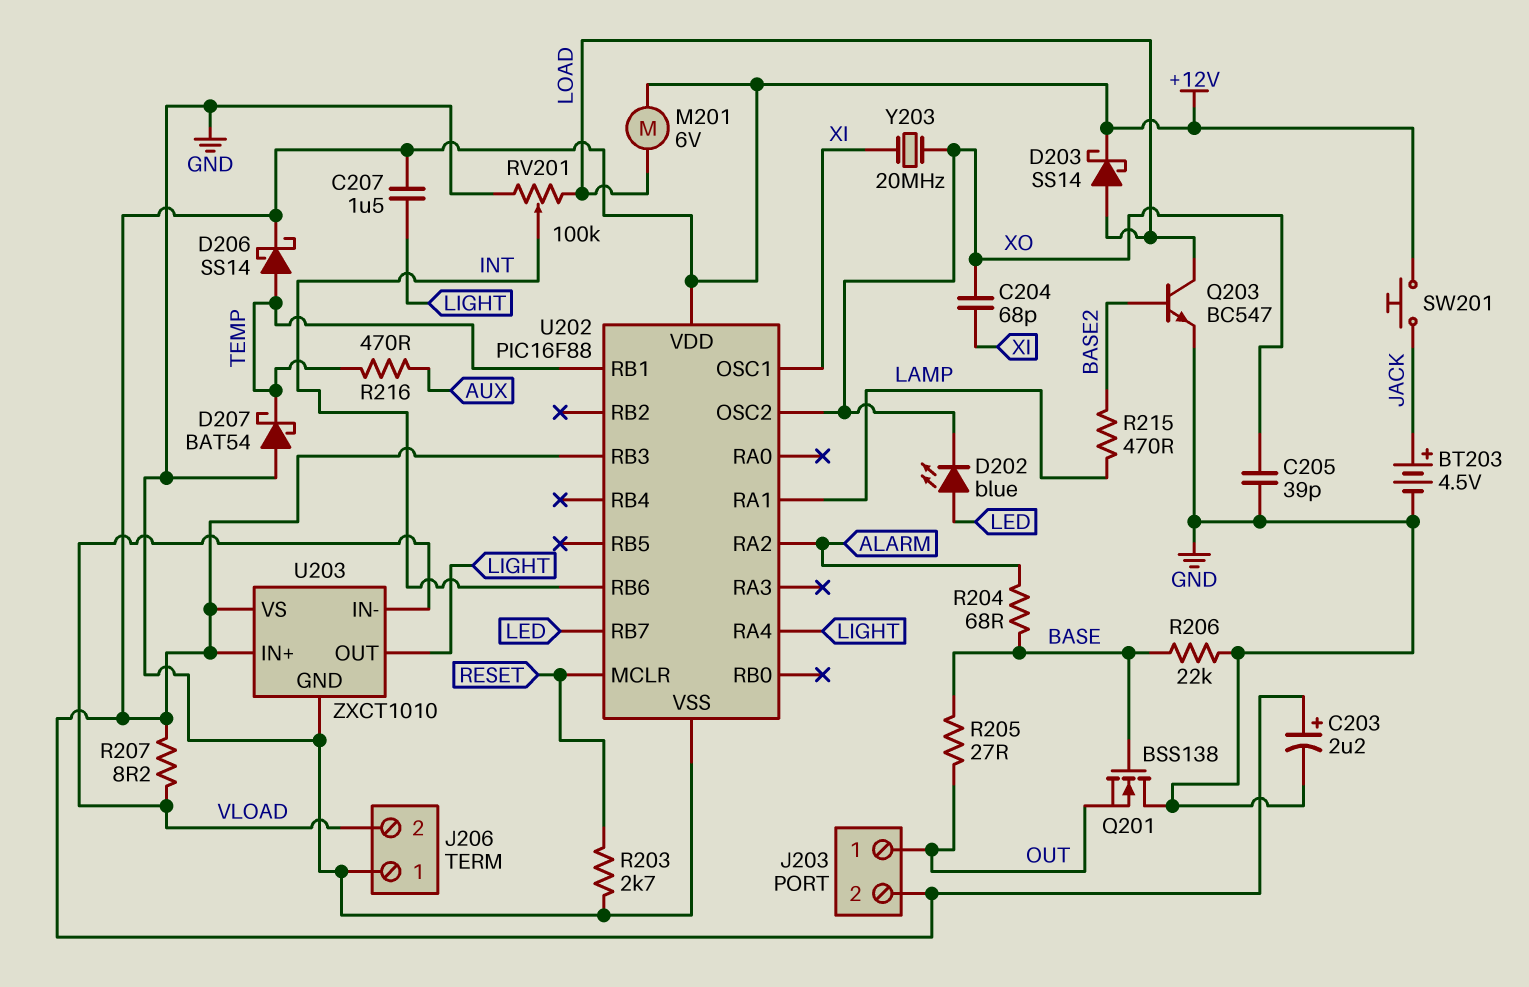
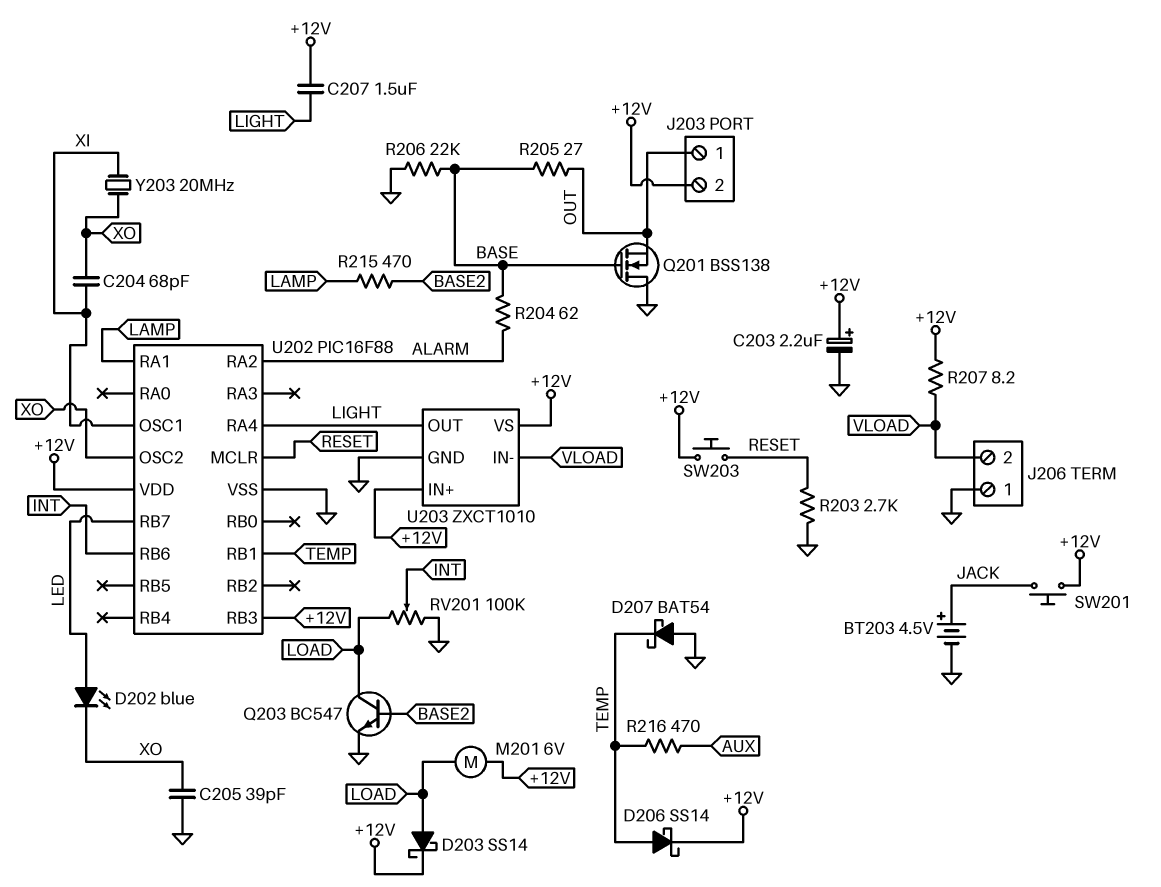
R204: 68 (ALARM, BASE) -> 62 (ALARM, BASE)
SW203: none -> button (+12V, RESET)

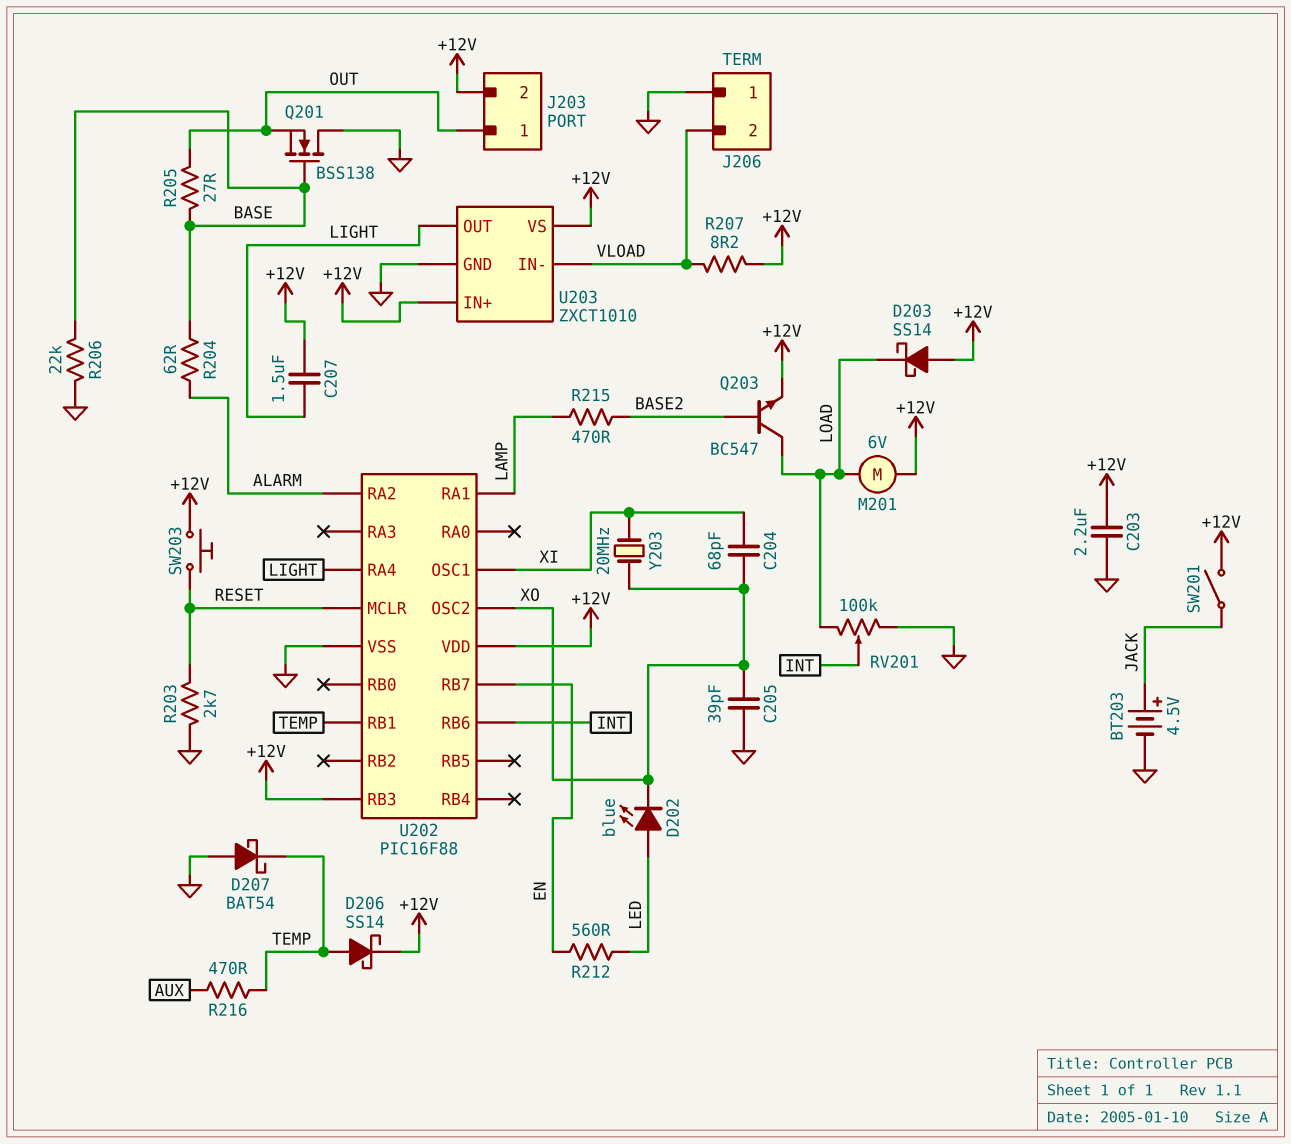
C203: 2.2uF (plus +12V, minus GND) -> 2.2uF (+12V, GND)
D203: schottky SS14 (A LOAD, K +12V) -> schottky SS14 (A +12V, K LOAD)
Q203: NPN BC547 (B BASE2, C LOAD, E GND) -> NPN BC547 (B BASE2, C LOAD, E +12V)
R212: none -> 560 (EN, LED)
SW201: button (+12V, JACK) -> switch (+12V, JACK)
U202 pin RB7: LED -> EN

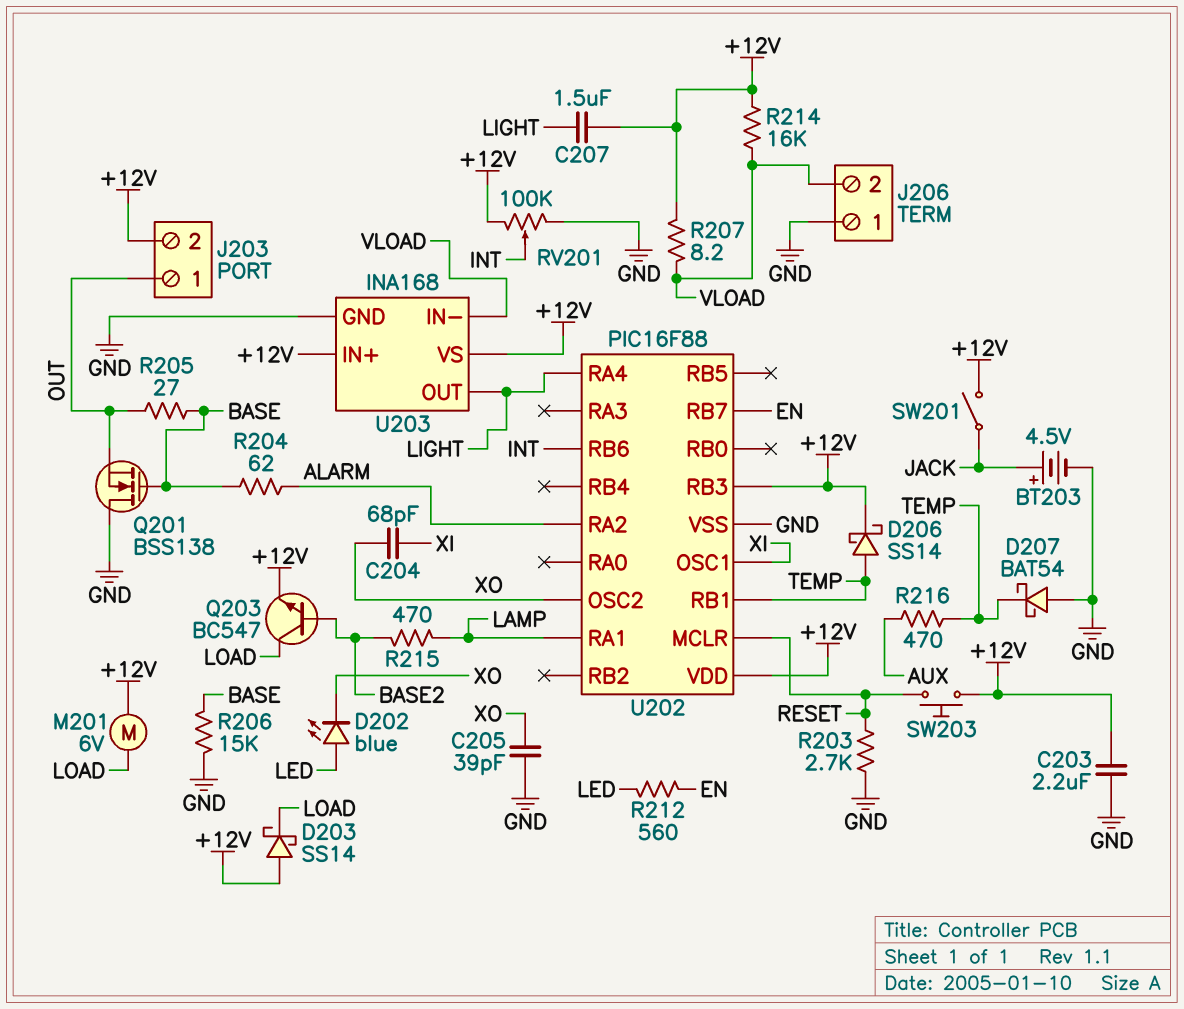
R206: 22k (BASE, GND) -> 15k (BASE, GND)
R214: none -> 16k (+12V, VLOAD)
RV201: 100k (GND, LOAD, wiper INT) -> 100k (+12V, GND, wiper INT)
U203: ZXCT1010 -> INA168
Y203: 20MHz (XI, XO) -> none

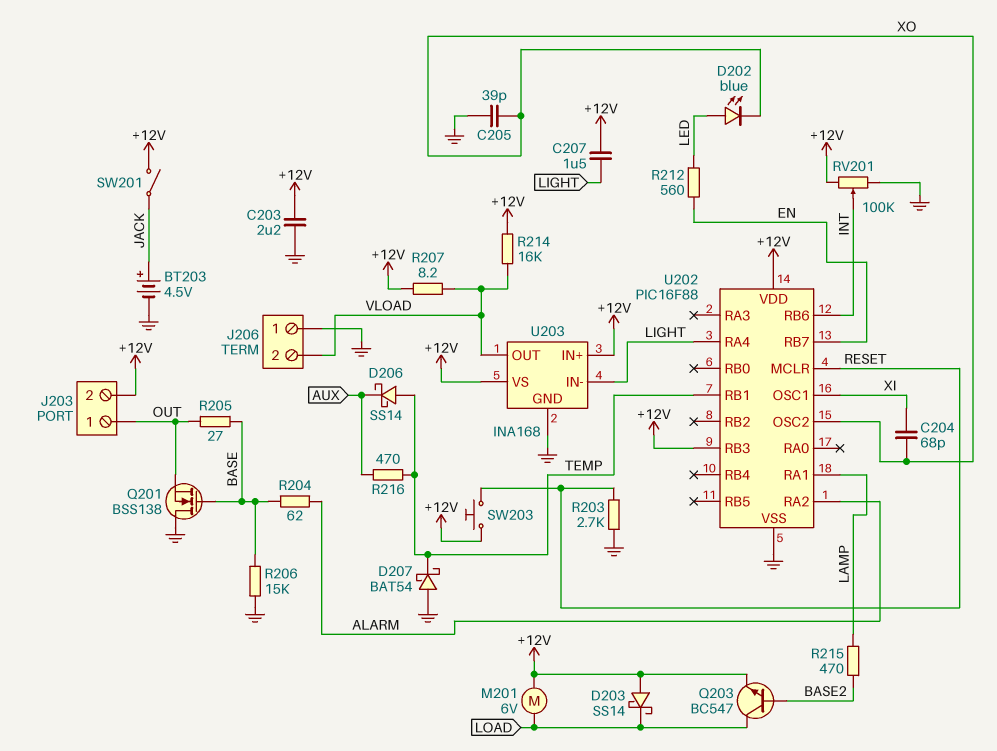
D206: schottky SS14 (A TEMP, K +12V) -> schottky SS14 (A TEMP, K AUX)
U203 pin IN-: VLOAD -> LIGHT
U203 pin OUT: LIGHT -> VLOAD

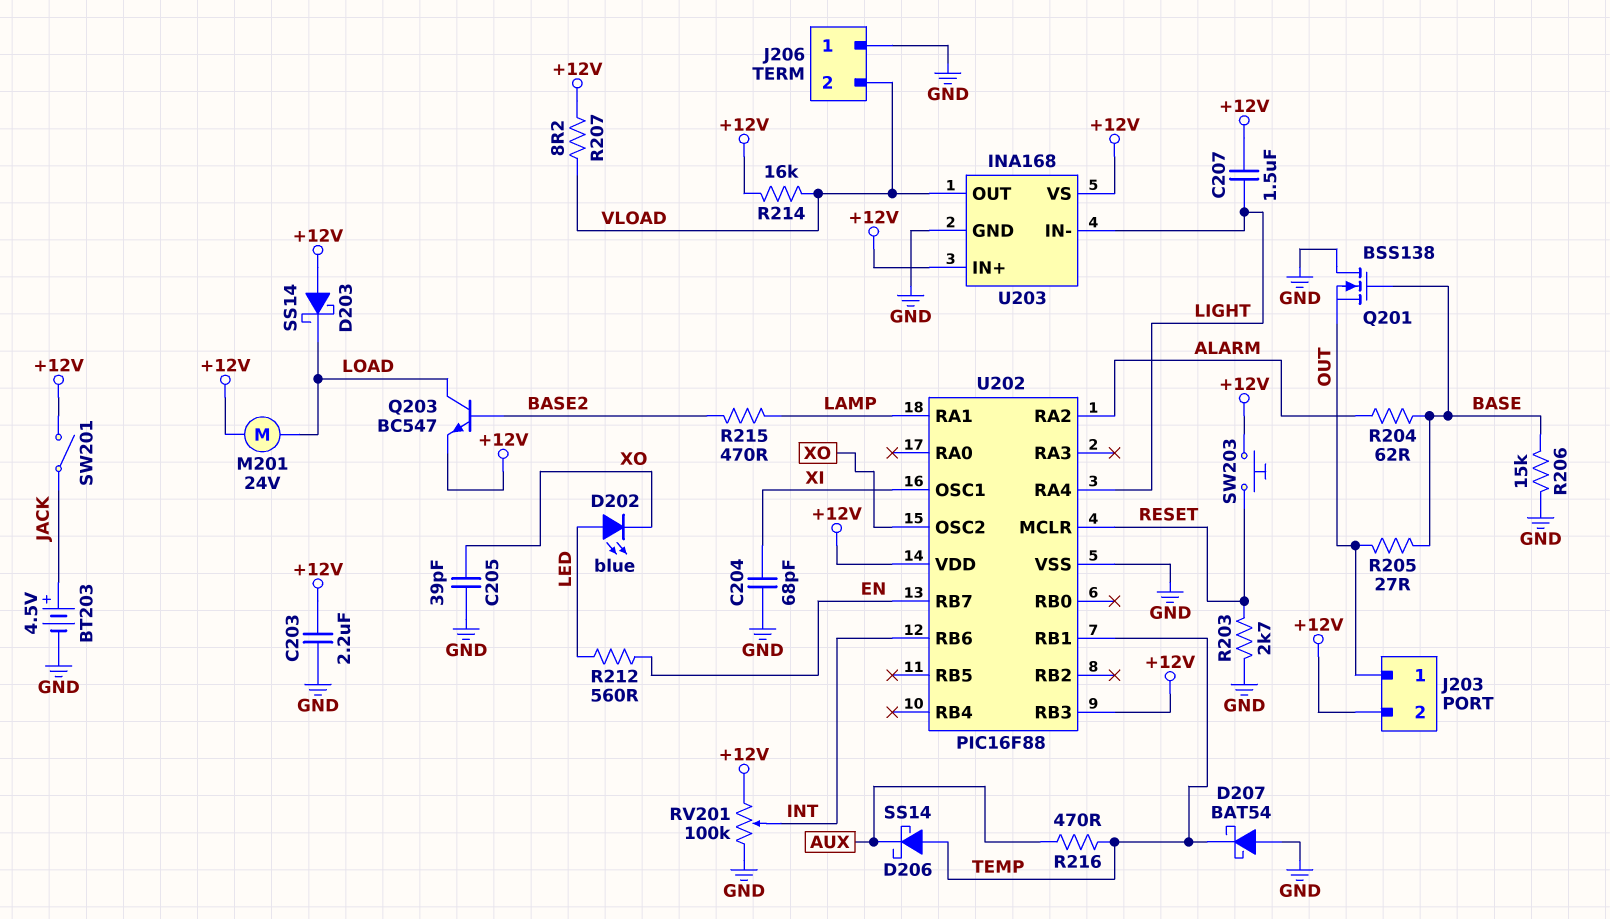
C204: 68pF (XI, XO) -> 68pF (GND, XI)
M201: motor 6V (+12V, LOAD) -> motor 24V (+12V, LOAD)

